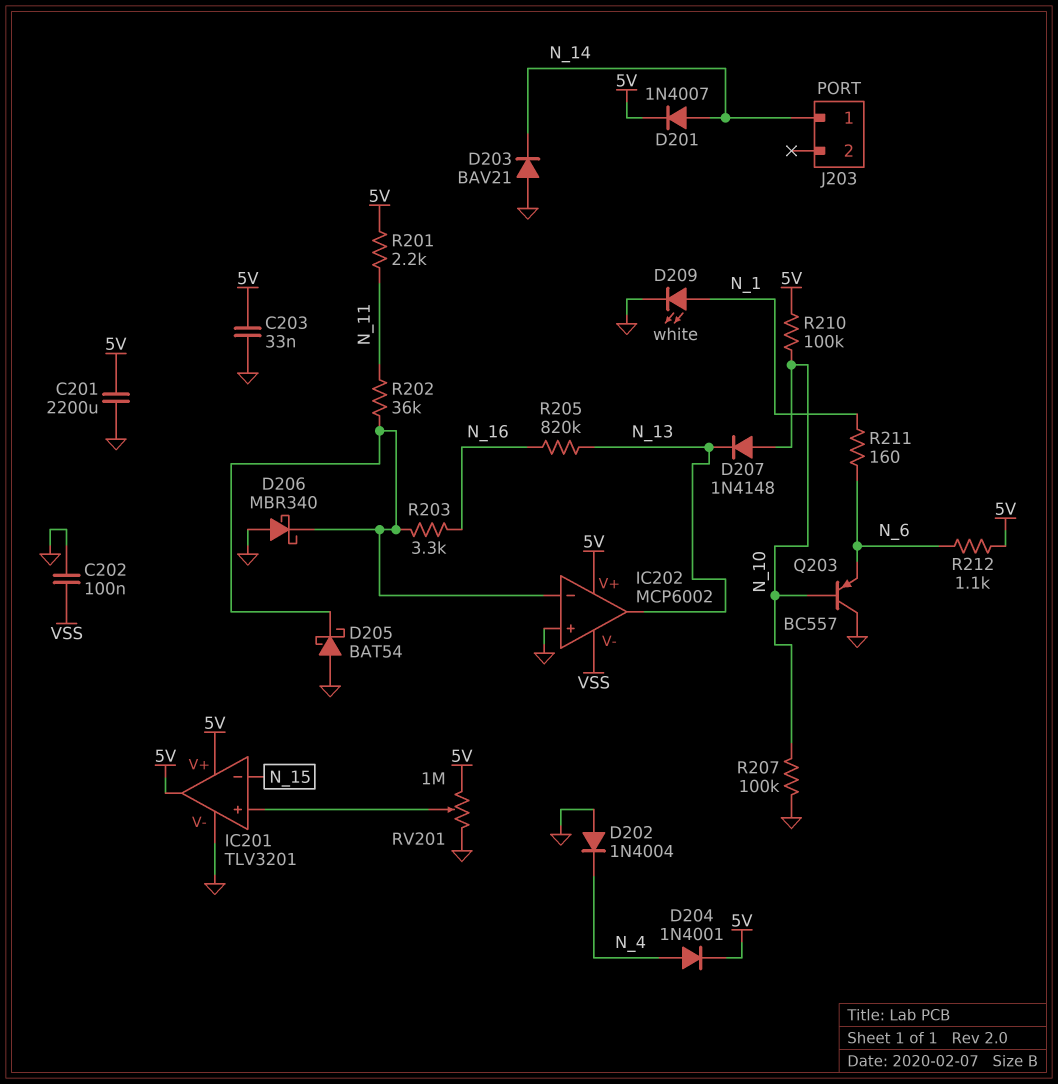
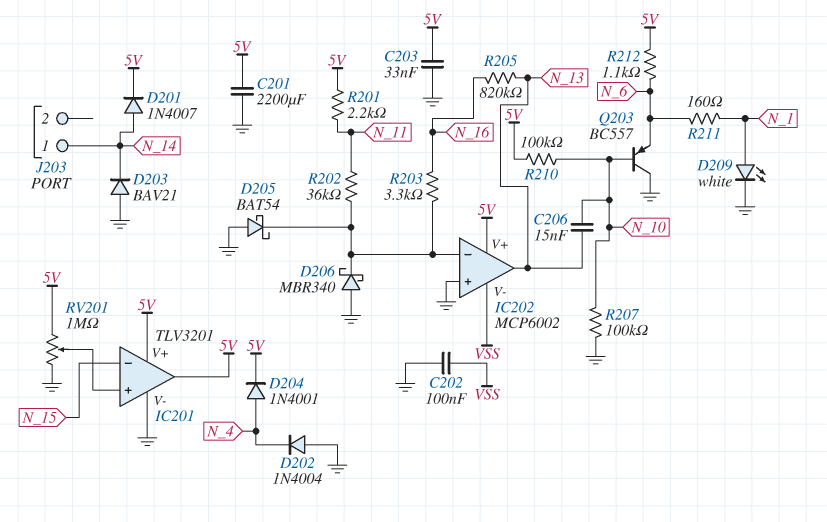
C206: none -> 15nF (N_10, N_13)
D207: diode 1N4148 (A N_10, K N_13) -> none

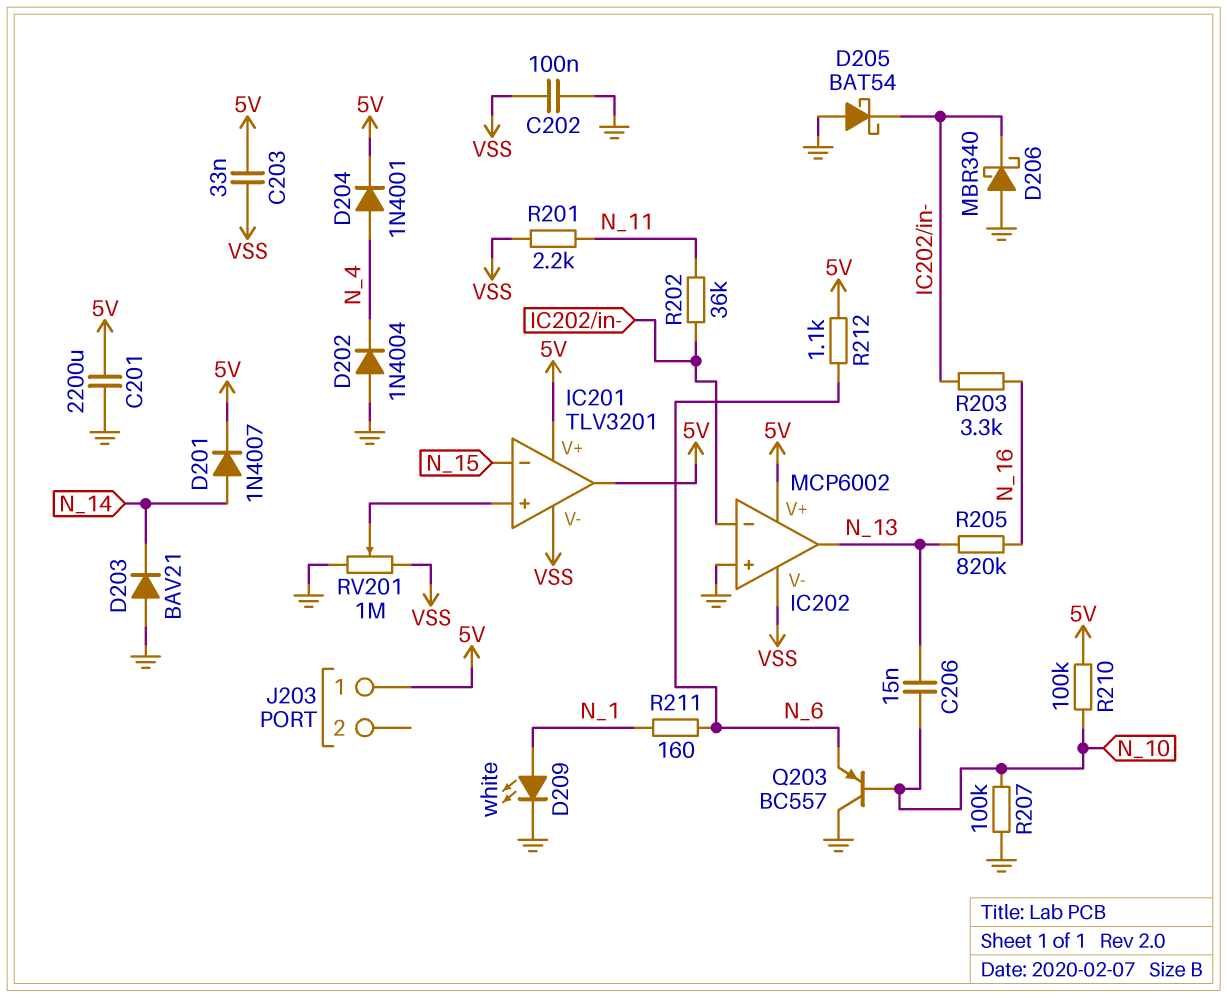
C203: 33nF (5V, GND) -> 33nF (5V, VSS)
IC201 pin V-: GND -> VSS
J203 pin 1: N_14 -> 5V
R201: 2.2k (5V, N_11) -> 2.2k (N_11, VSS)
RV201: 1M (5V, GND, wiper IC201/in+) -> 1M (GND, VSS, wiper IC201/in+)

